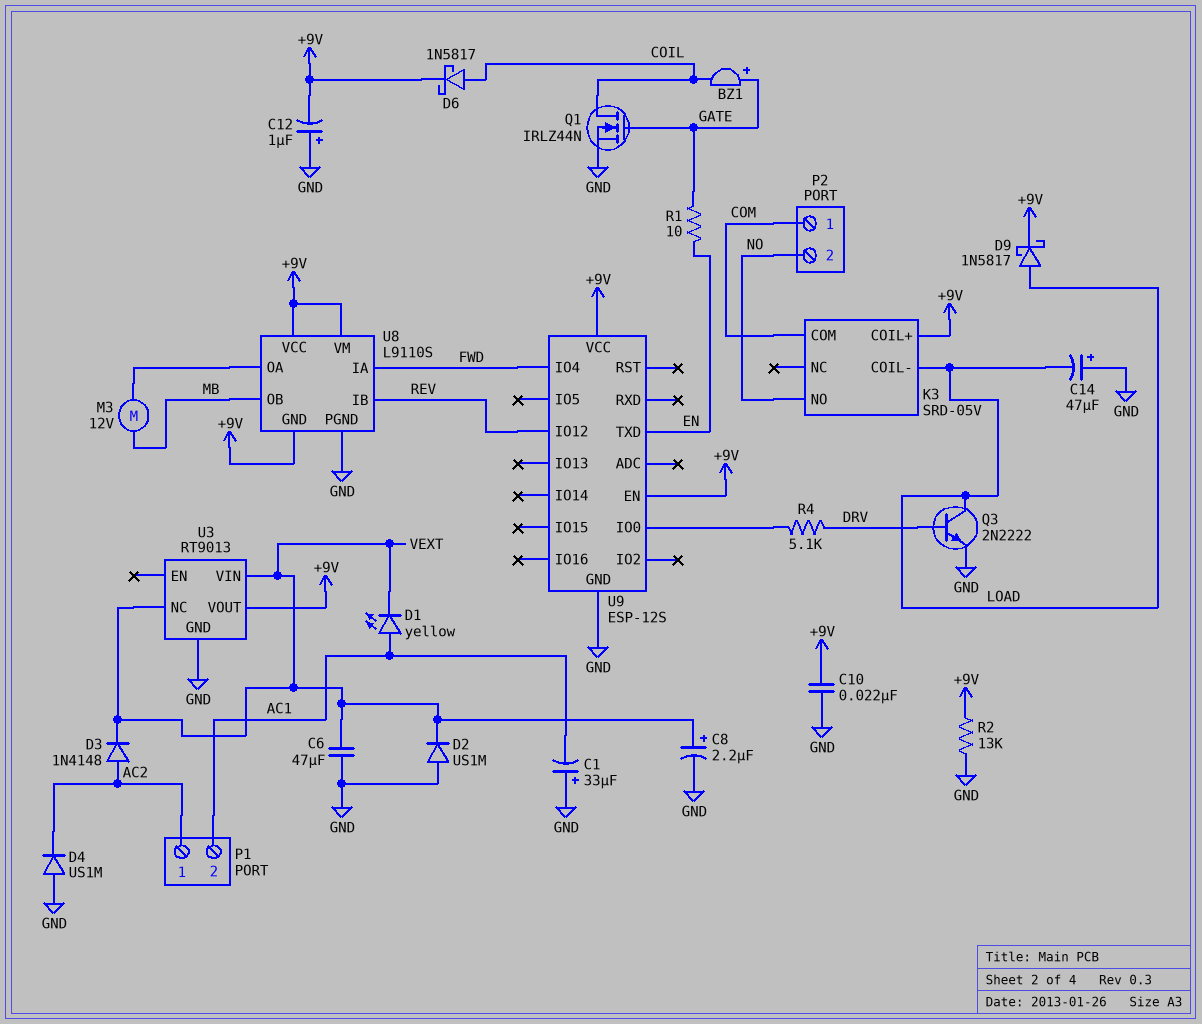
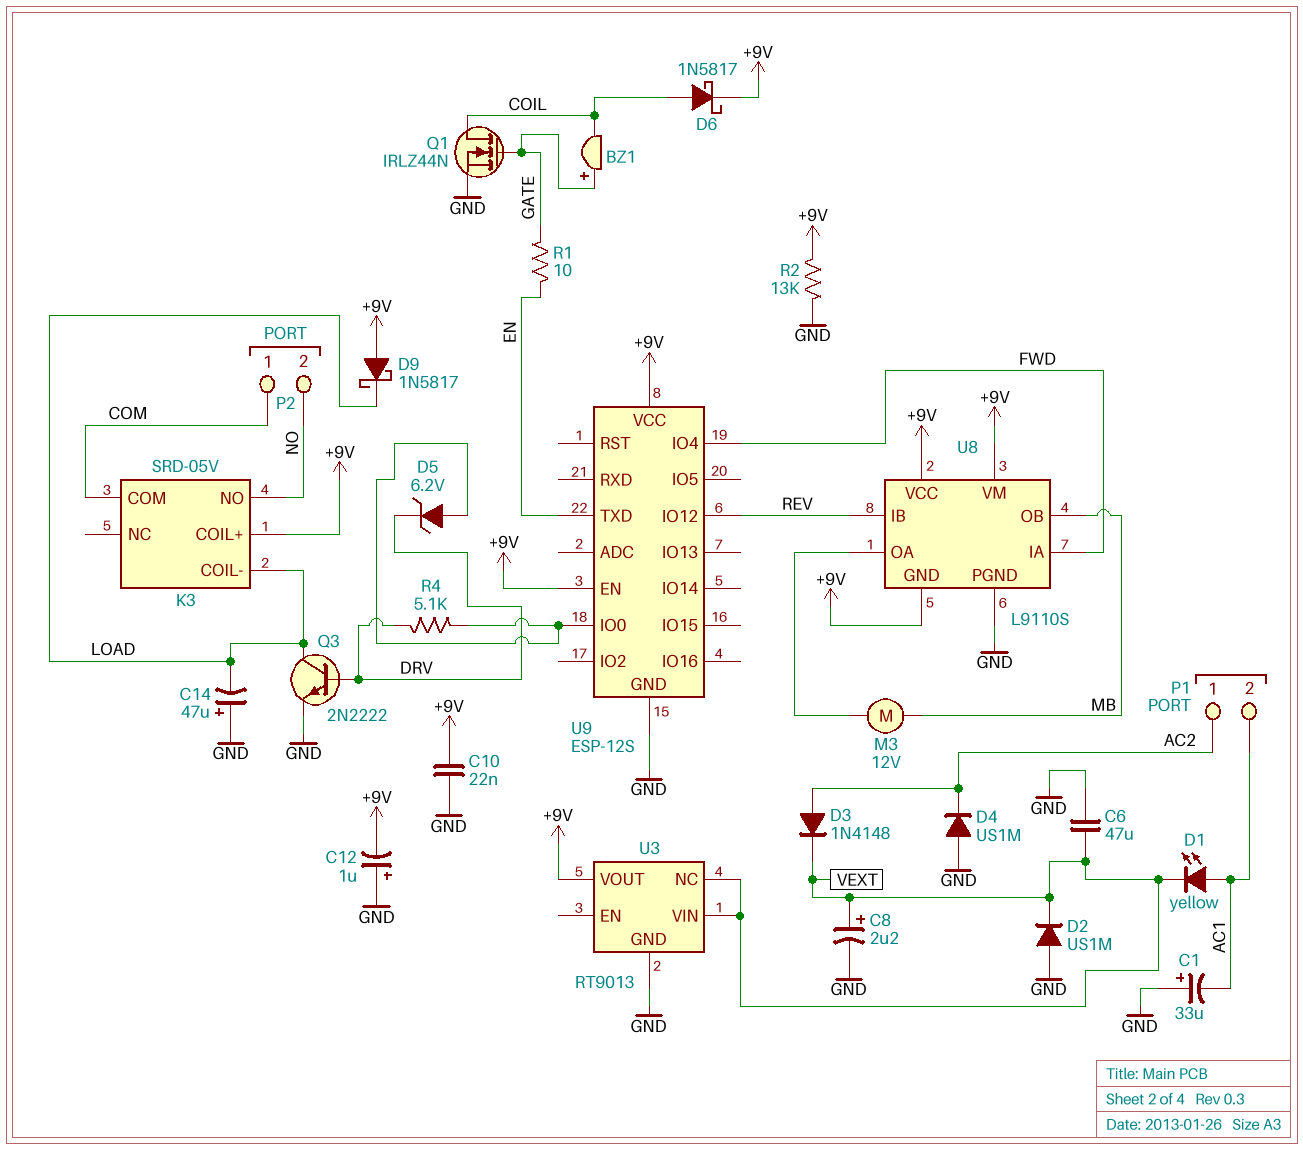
D5: none -> zener 6.2V (A U9/IO0, K DRV)
D9: schottky 1N5817 (A LOAD, K +9V) -> schottky 1N5817 (A +9V, K LOAD)

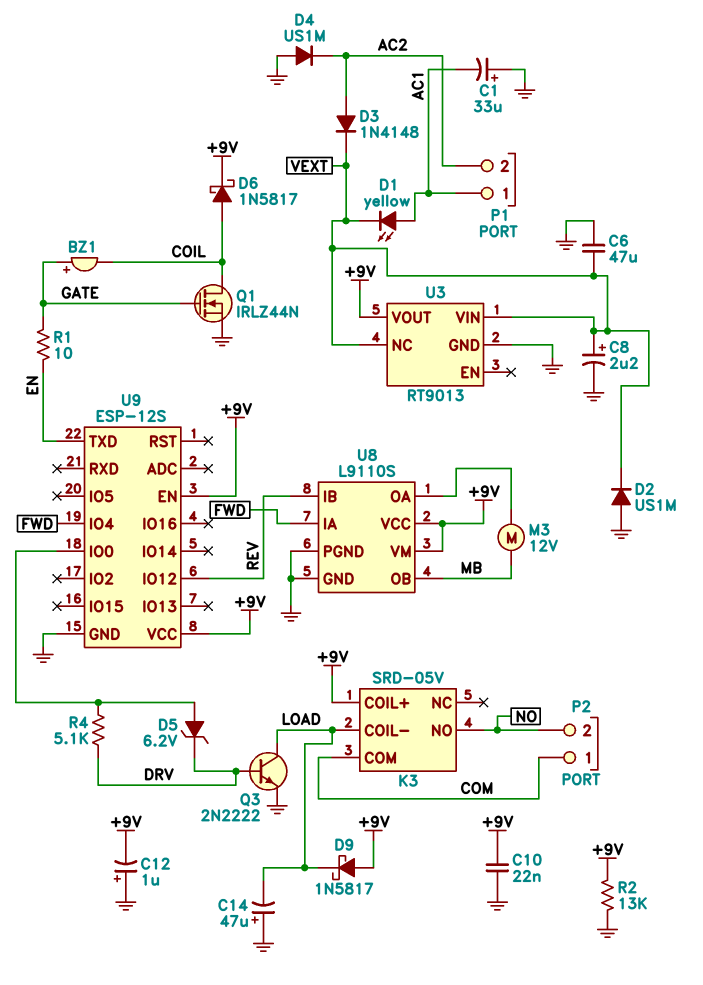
P1 pin 1: AC2 -> AC1
P1 pin 2: AC1 -> AC2
U8 pin GND: +9V -> GND

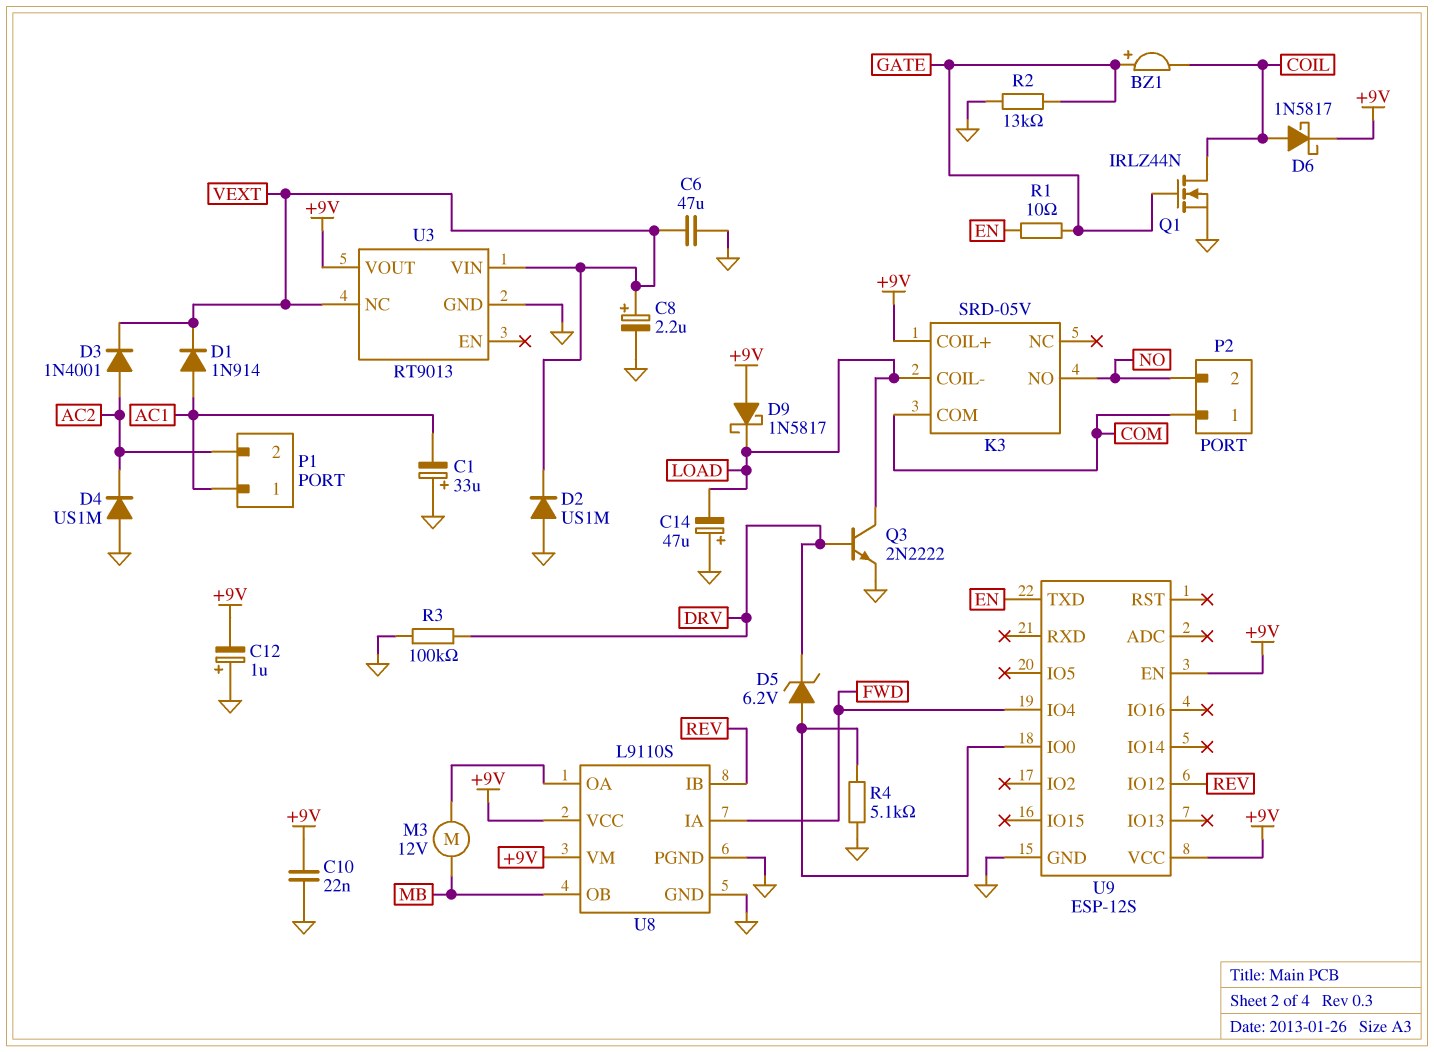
D1: LED yellow (A AC1, K VEXT) -> diode 1N914 (A AC1, K VEXT)
D3: diode 1N4148 (A AC2, K VEXT) -> diode 1N4001 (A AC2, K VEXT)
R2: 13k (+9V, GND) -> 13k (GATE, GND)
R3: none -> 100k (DRV, GND)
R4: 5.1k (DRV, U9/IO0) -> 5.1k (GND, U9/IO0)

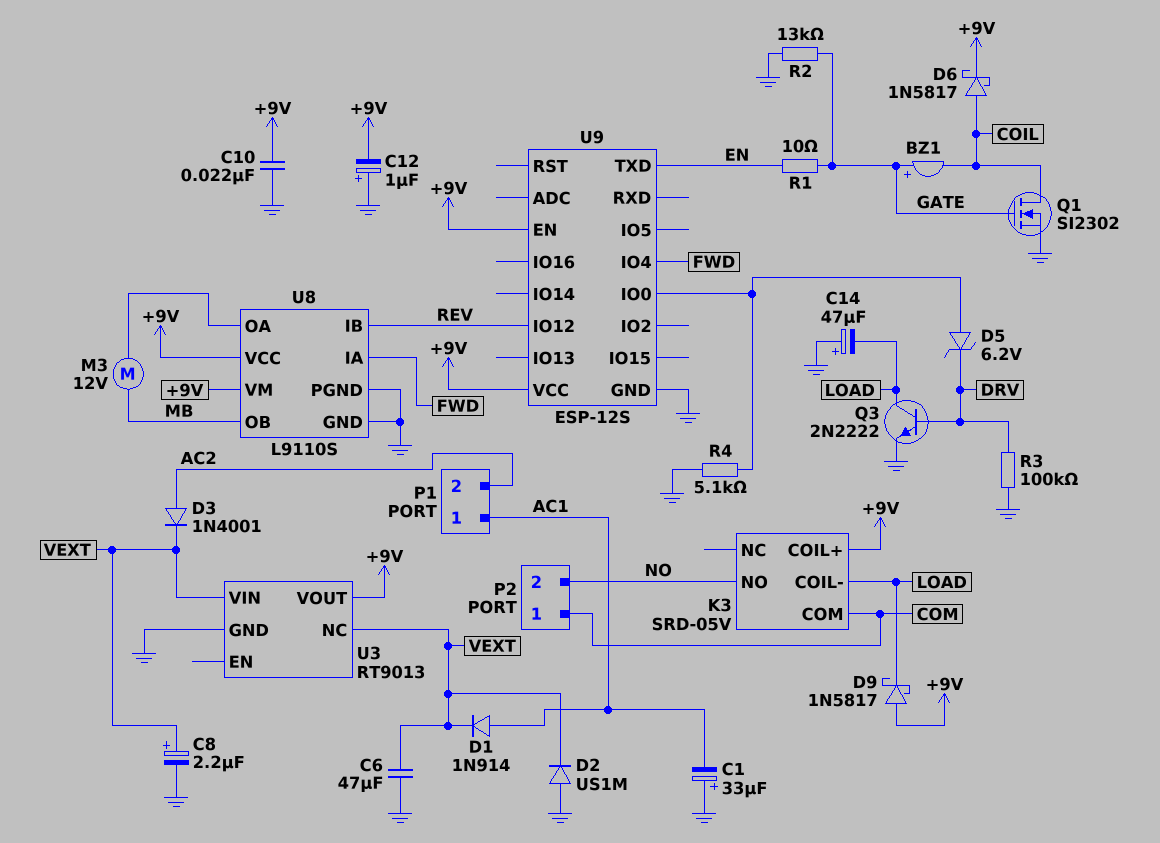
D4: diode US1M (A GND, K AC2) -> none
Q1: NMOS IRLZ44N (G GATE, D COIL, S GND) -> NMOS SI2302 (G GATE, D COIL, S GND)

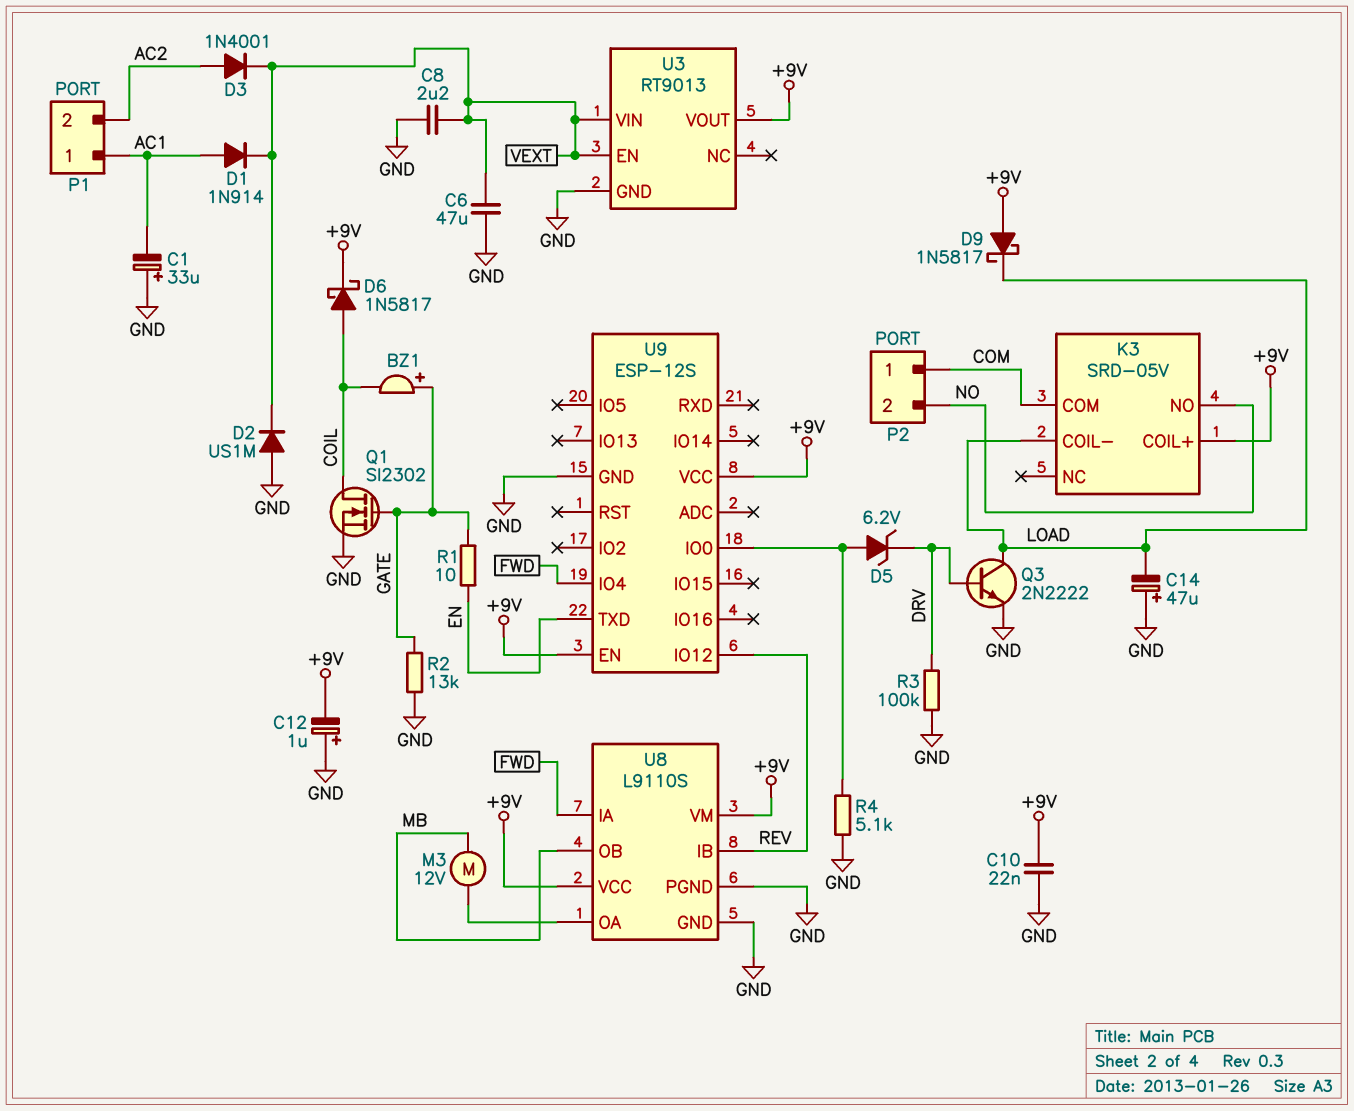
C8: 2.2uF (plus VEXT, minus GND) -> 2.2uF (GND, VEXT)
U3 pin EN: none -> VEXT
U3 pin NC: VEXT -> none

